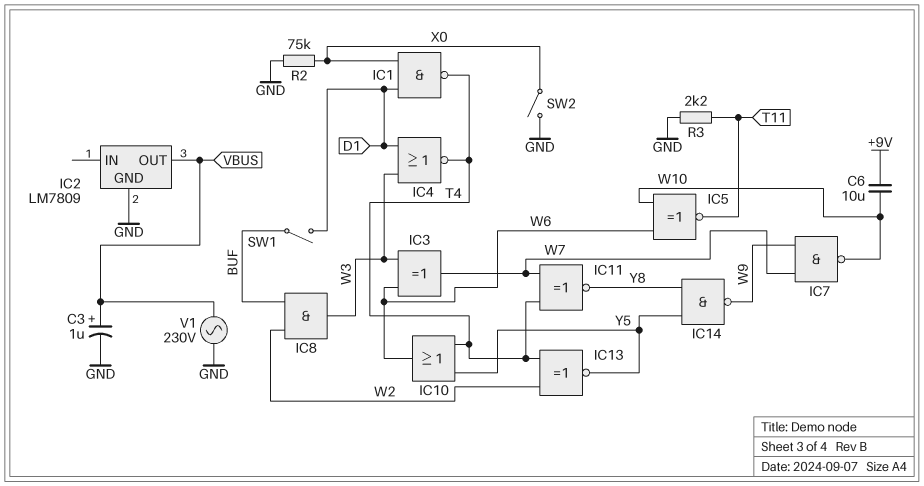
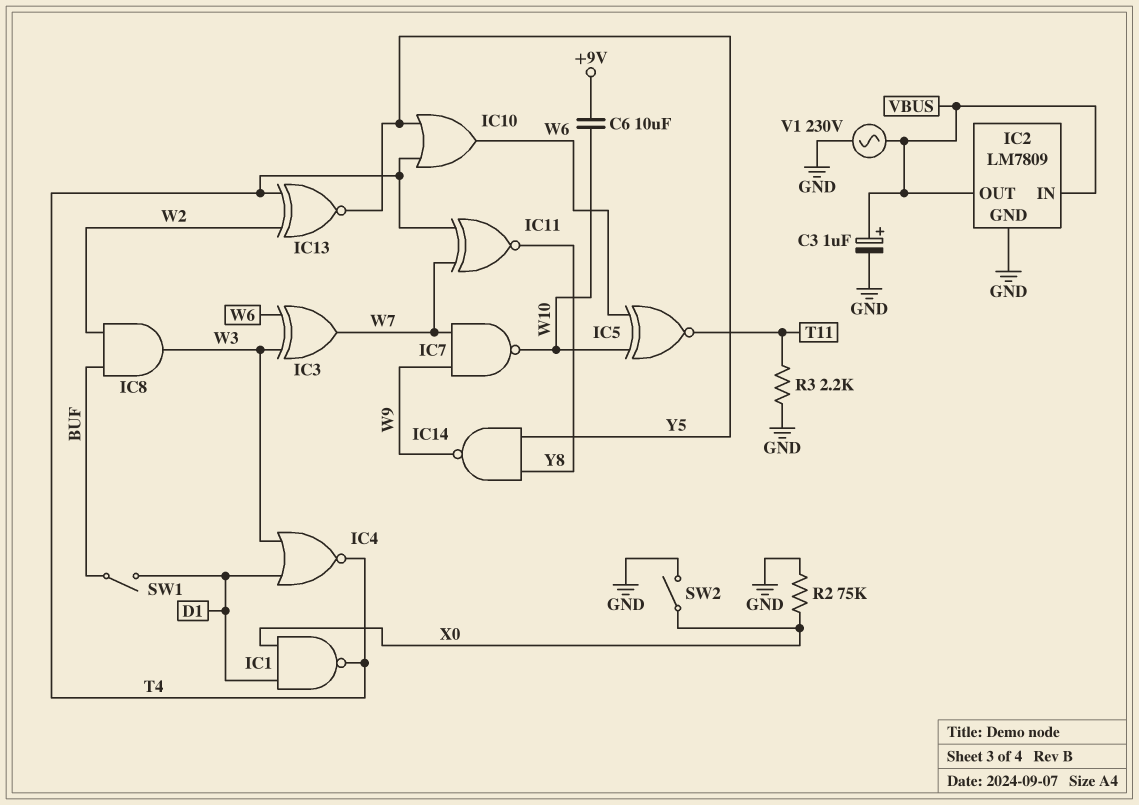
IC2 pin IN: none -> VBUS

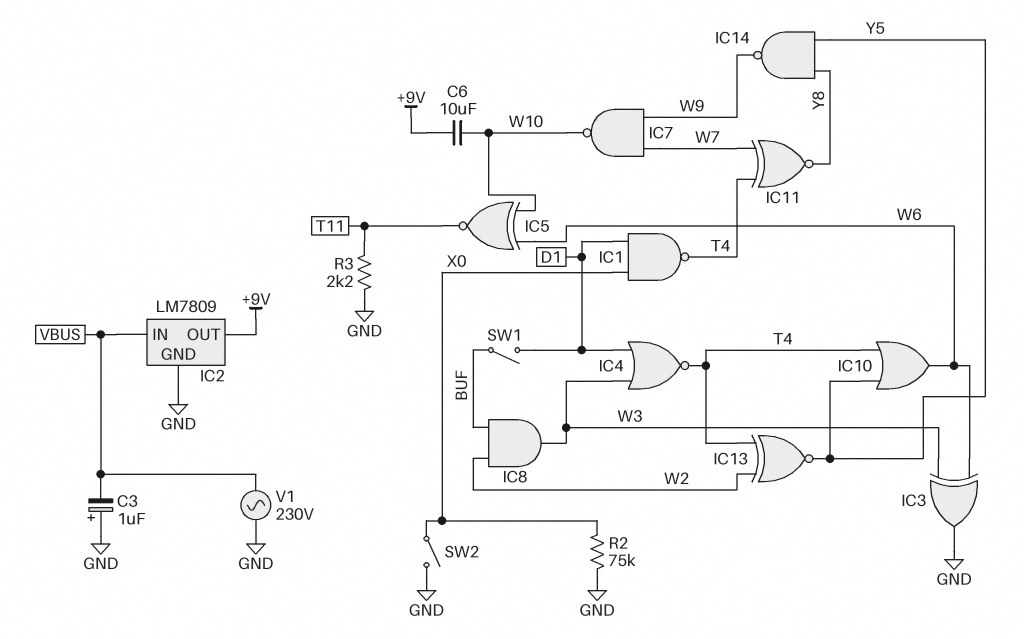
C3: 1uF (plus VBUS, minus GND) -> 1uF (plus GND, minus VBUS)
IC2 pin OUT: VBUS -> +9V
IC3: XOR (in W3, in W6, out W7) -> XOR (in W3, in W6, out GND)

